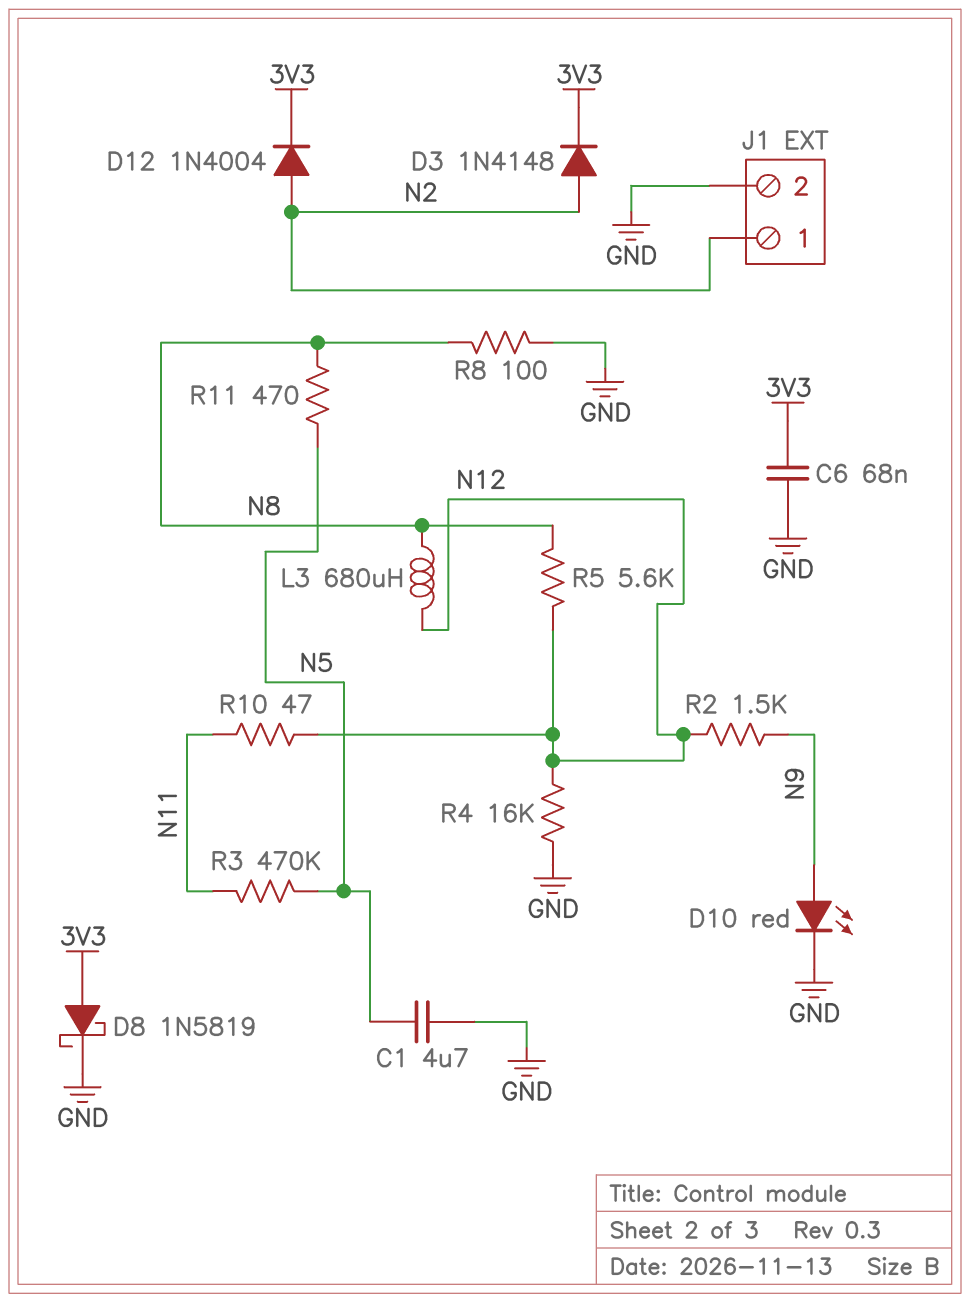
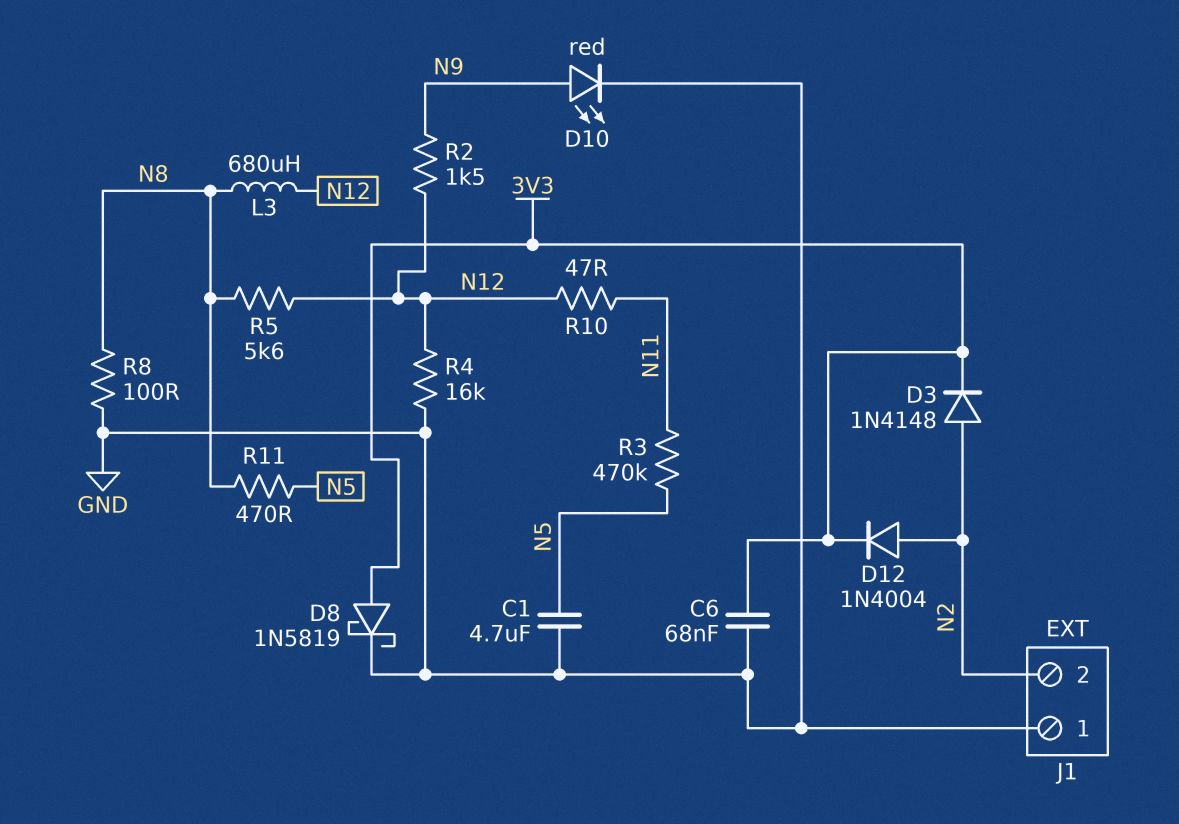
J1 pin 1: N2 -> GND
J1 pin 2: GND -> N2

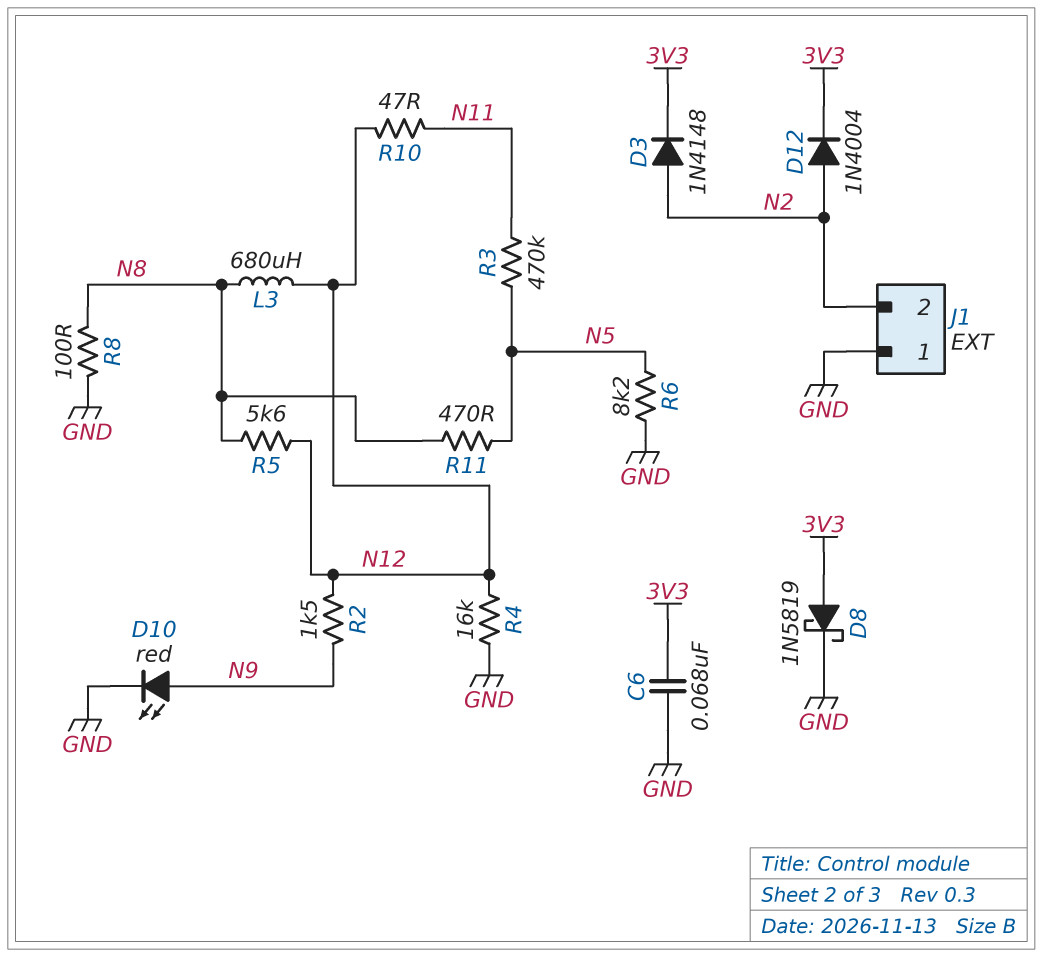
C1: 4.7uF (GND, N5) -> none
R6: none -> 8.2k (GND, N5)

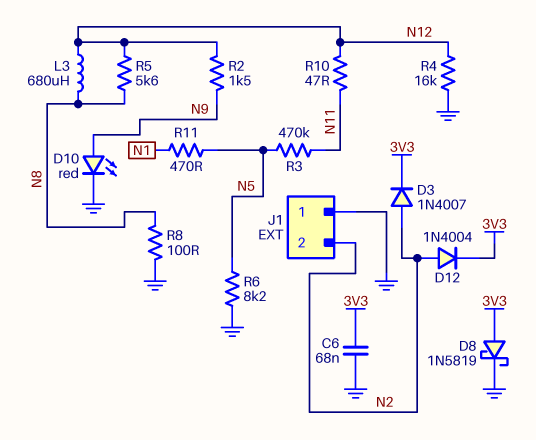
D3: diode 1N4148 (A N2, K 3V3) -> diode 1N4007 (A N2, K 3V3)
R11: 470 (N5, N8) -> 470 (N1, N5)

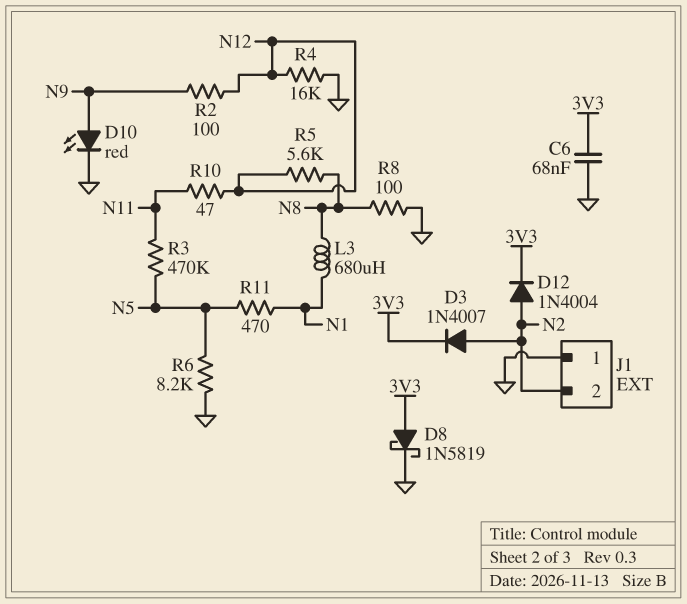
L3: 680uH (N8, N12) -> 680uH (N1, N8)
R2: 1.5k (N9, N12) -> 100 (N9, N12)

